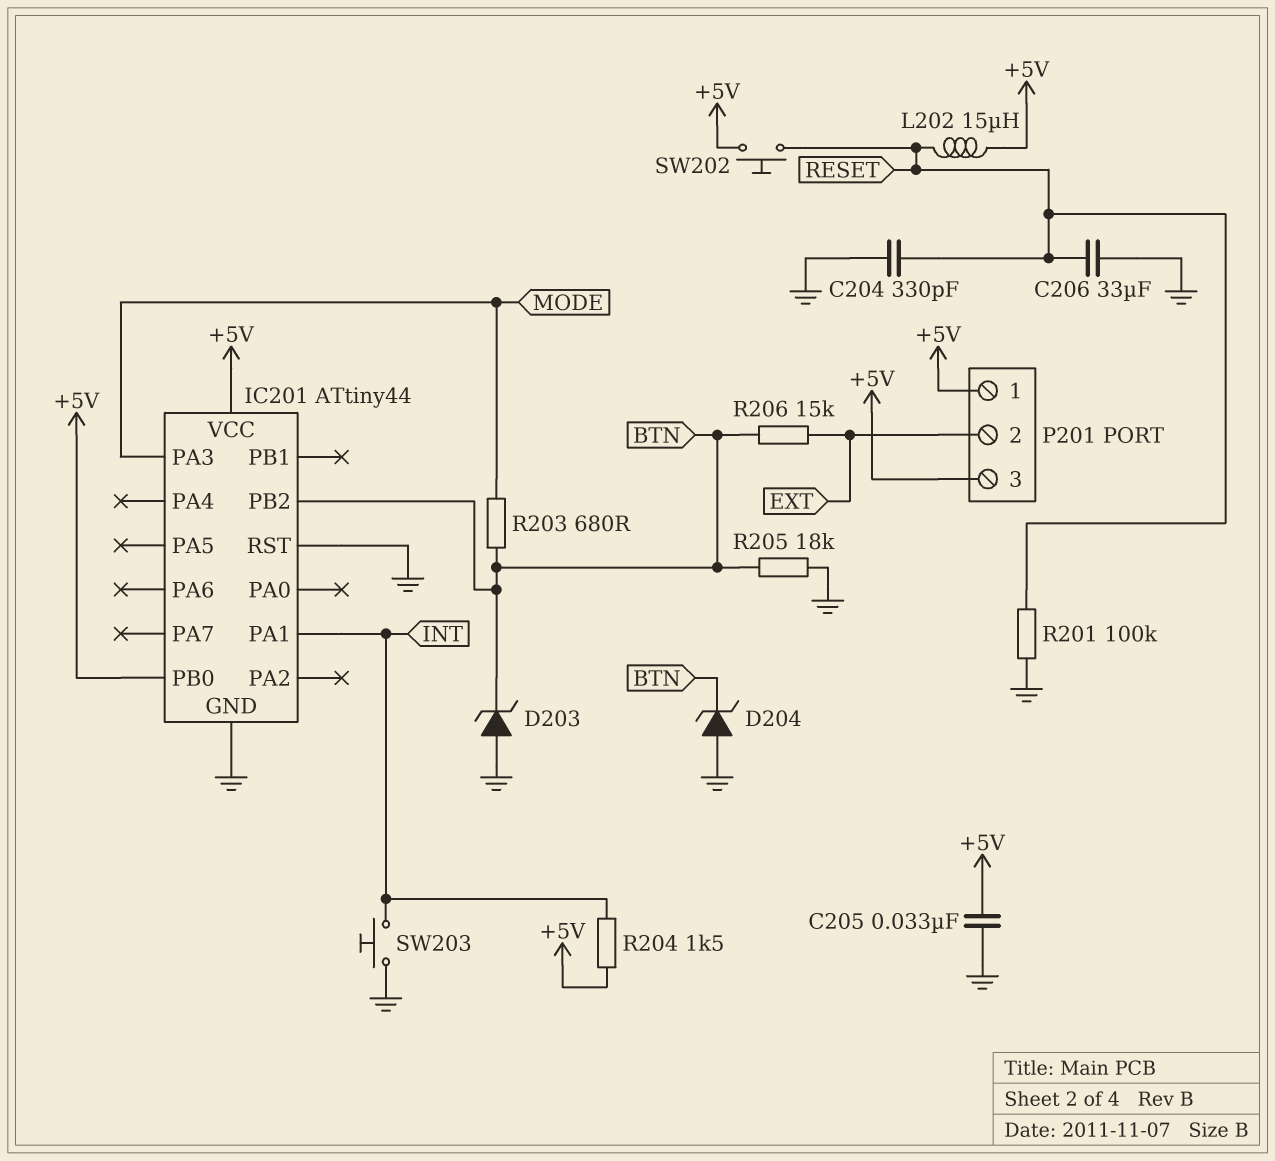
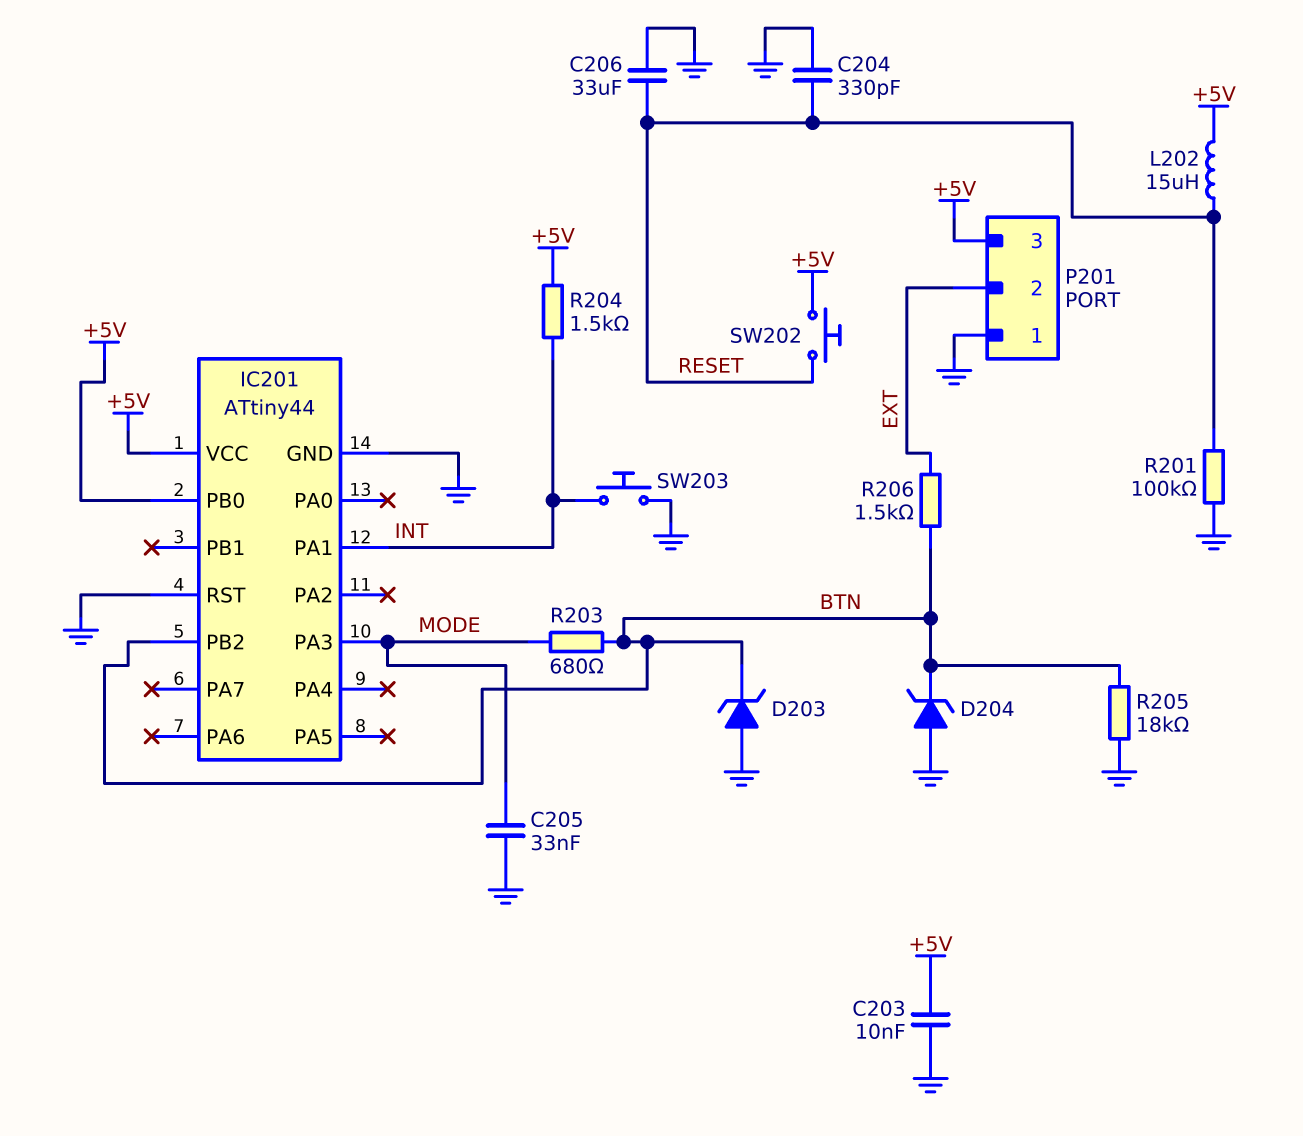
C203: none -> 10nF (+5V, GND)
C205: 33nF (+5V, GND) -> 33nF (GND, MODE)
P201 pin 1: +5V -> GND
R206: 15k (BTN, EXT) -> 1.5k (BTN, EXT)

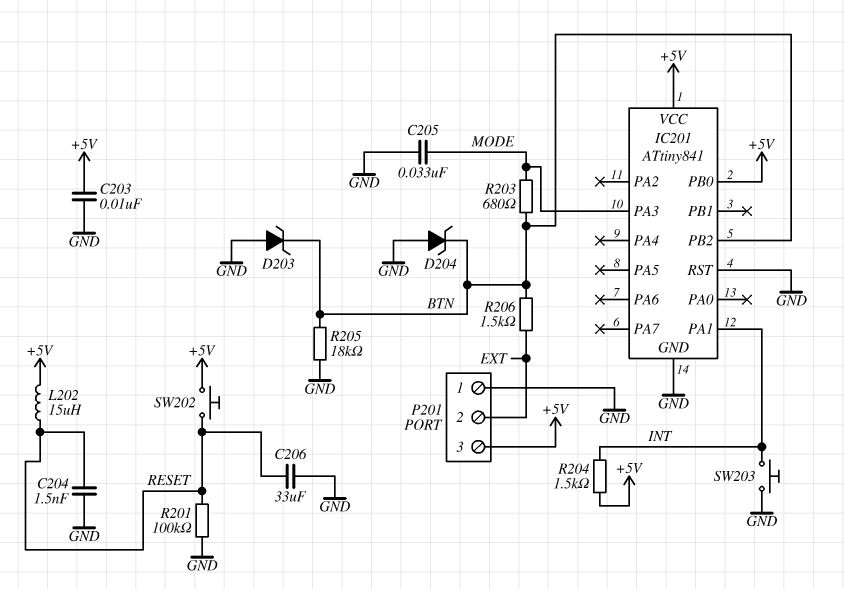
C204: 330pF (GND, RESET) -> 1.5nF (GND, RESET)
IC201: ATtiny44 -> ATtiny841

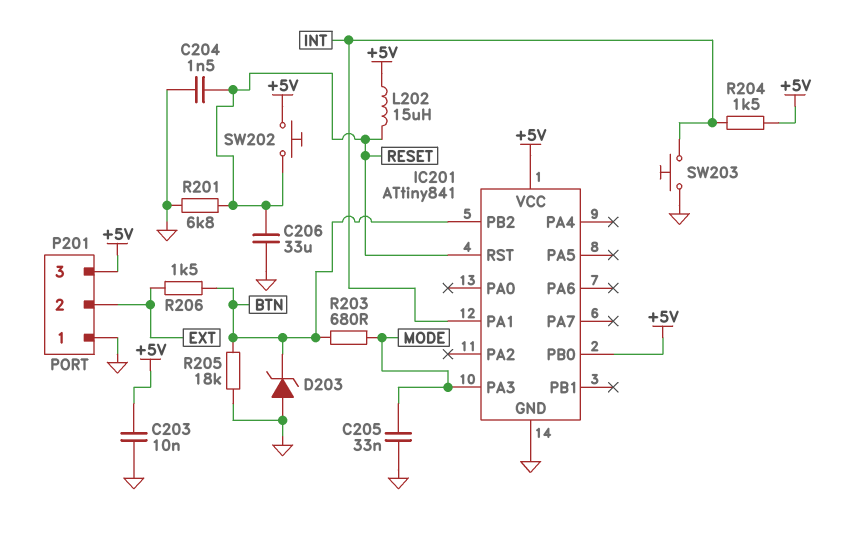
D204: zener (A GND, K BTN) -> none
IC201 pin RST: GND -> RESET
R201: 100k (GND, RESET) -> 6.8k (GND, RESET)

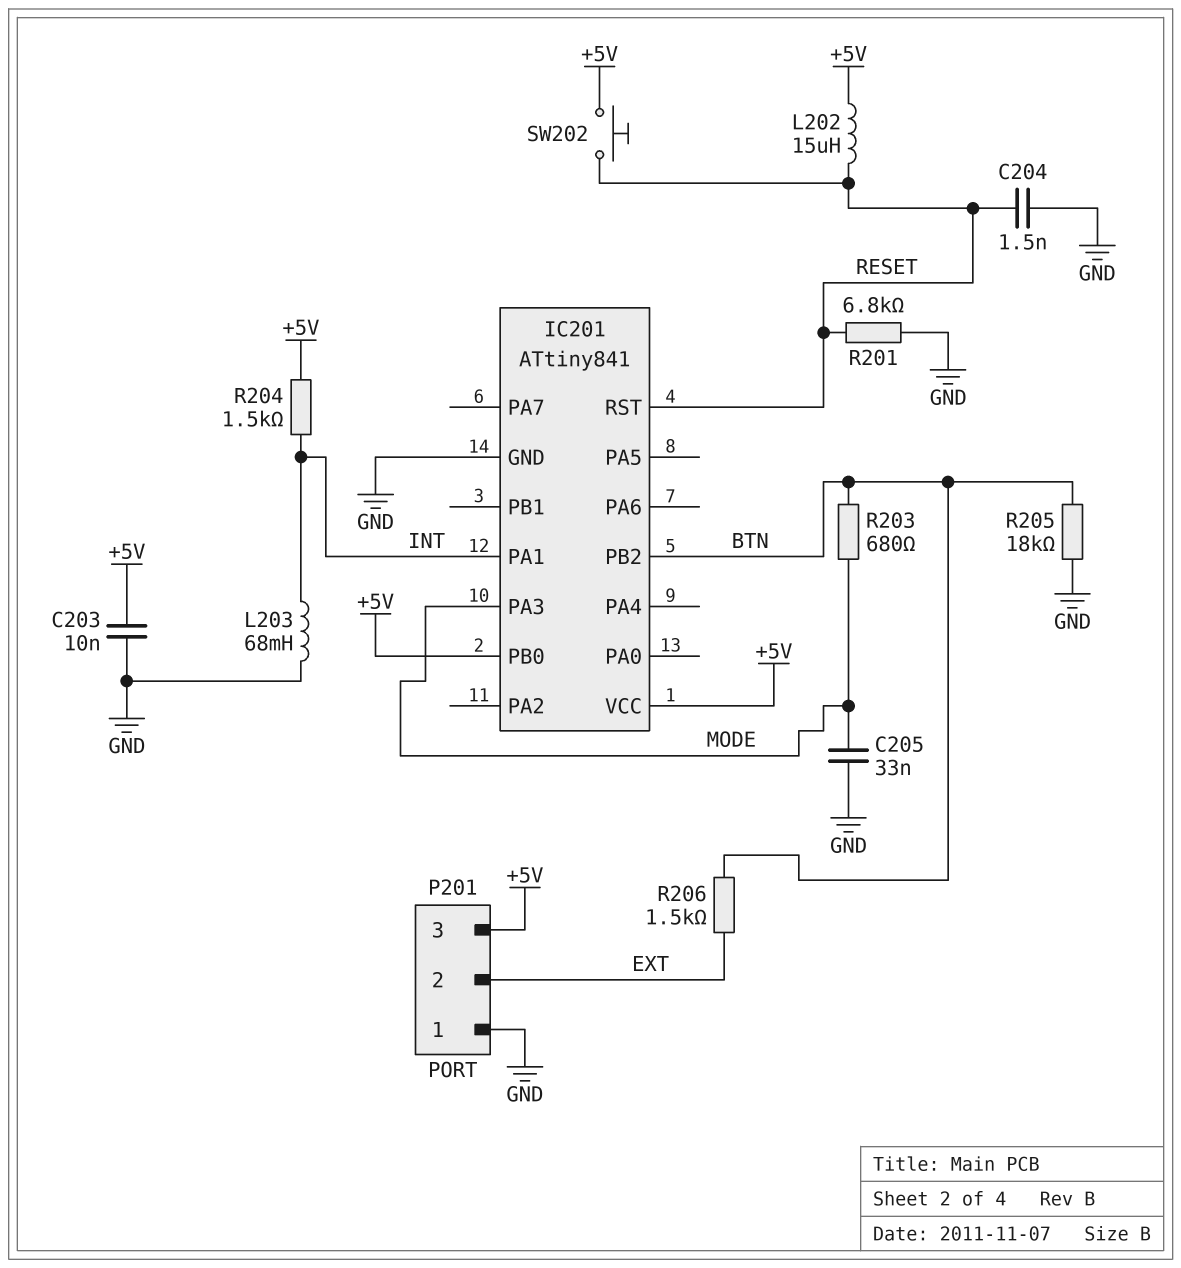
C206: 33uF (GND, RESET) -> none
D203: zener (A GND, K BTN) -> none
L203: none -> 68mH (GND, INT)
SW203: button (GND, INT) -> none

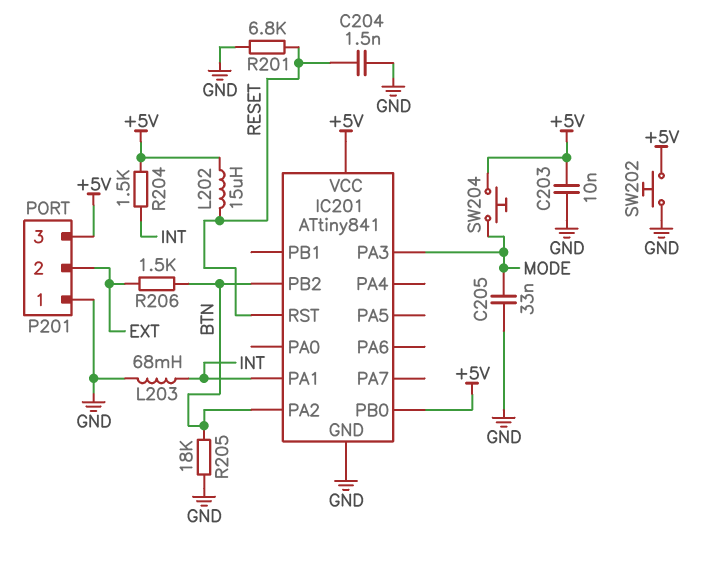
IC201 pin PA2: none -> BTN
R203: 680 (BTN, MODE) -> none
SW202: button (+5V, RESET) -> button (+5V, GND)
SW204: none -> button (+5V, MODE)

